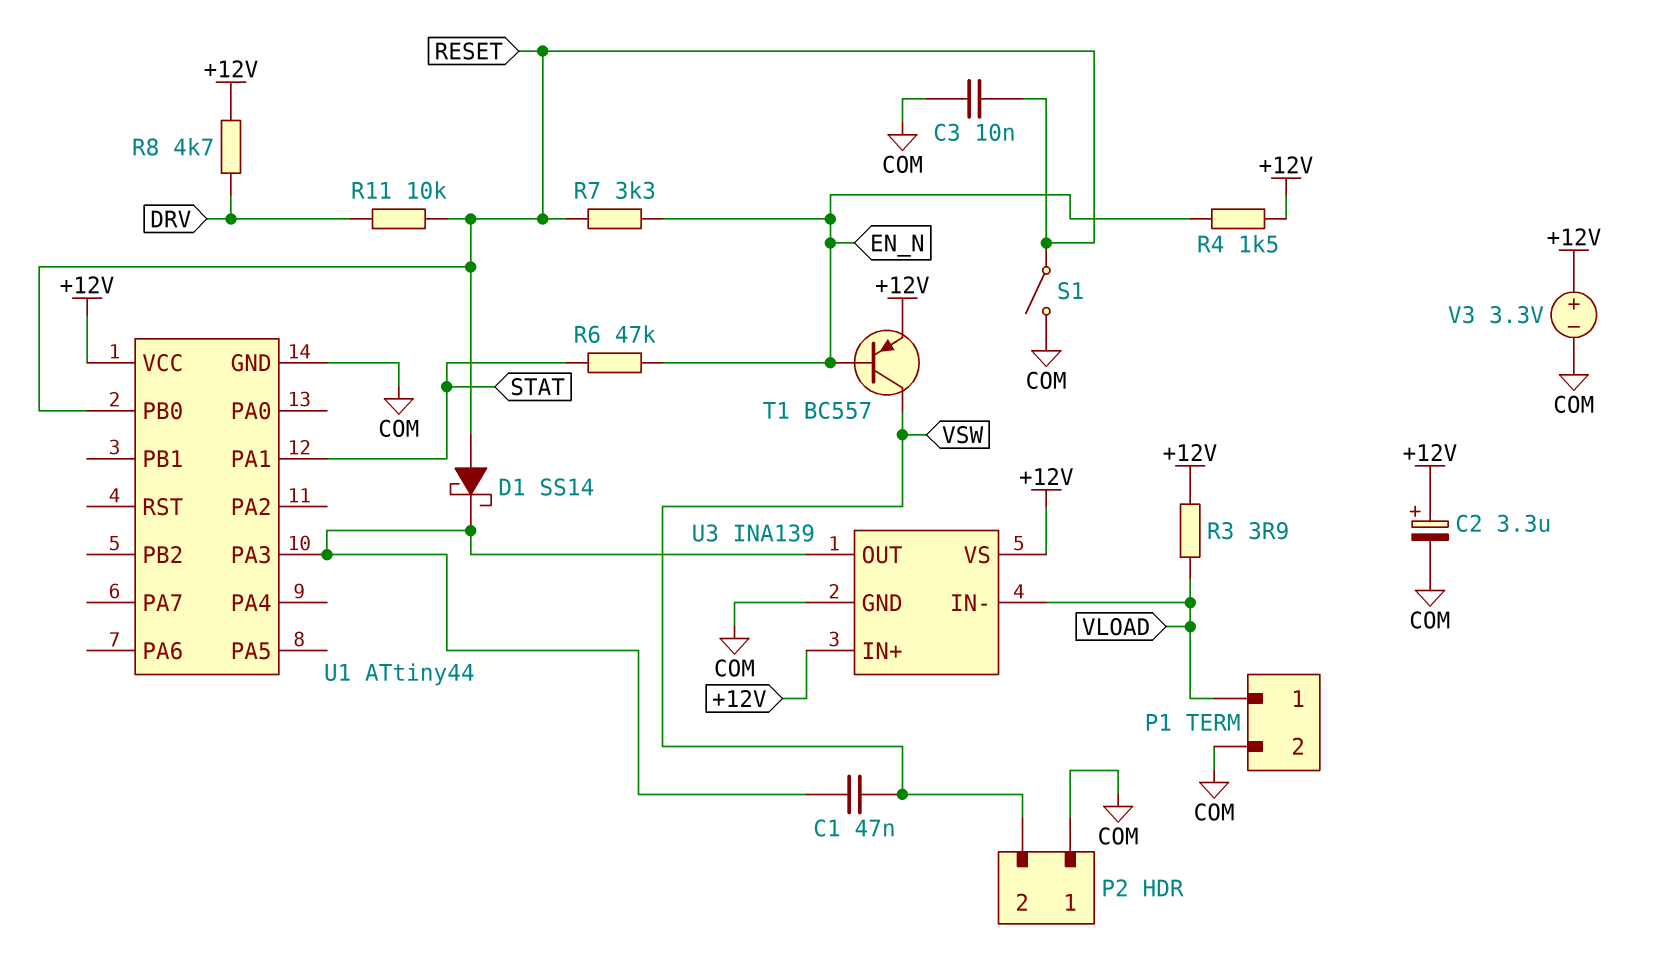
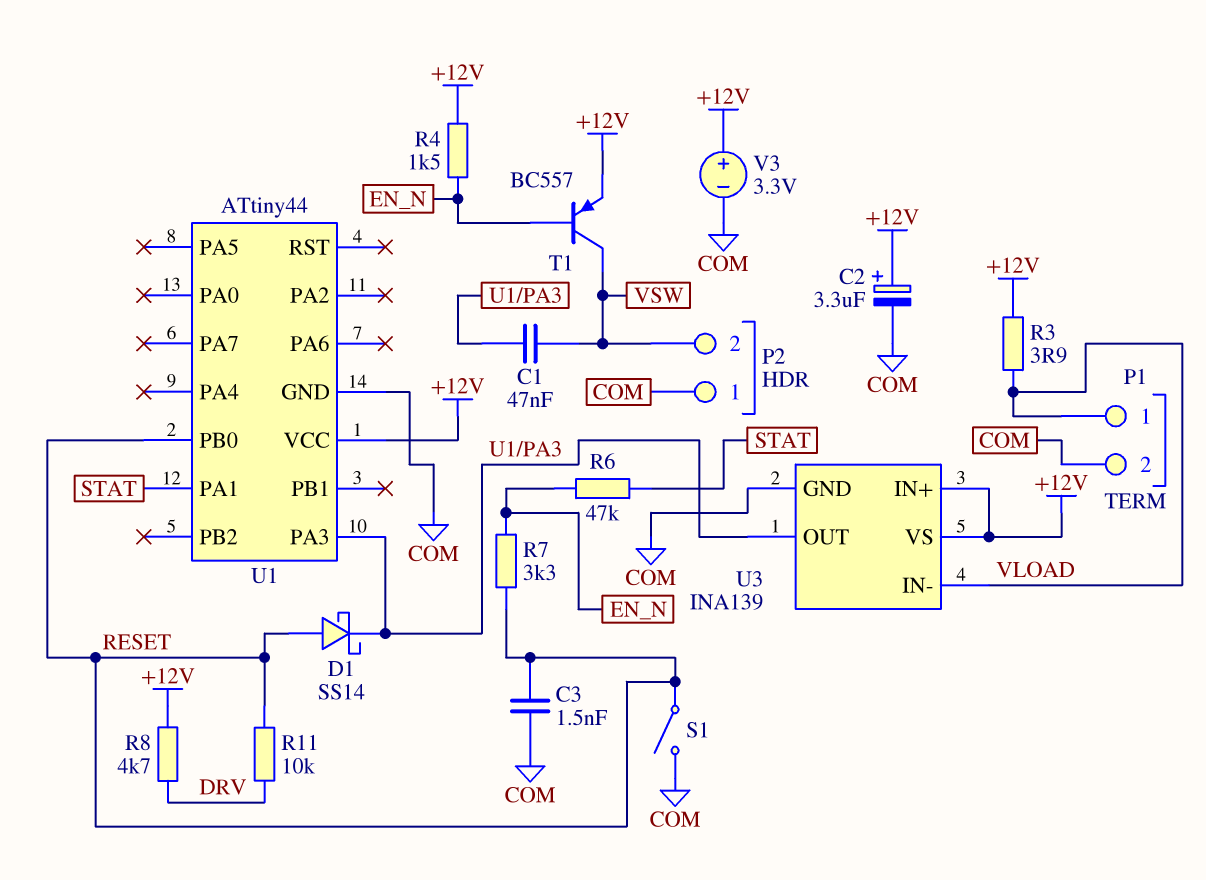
C3: 10nF (COM, RESET) -> 1.5nF (COM, RESET)

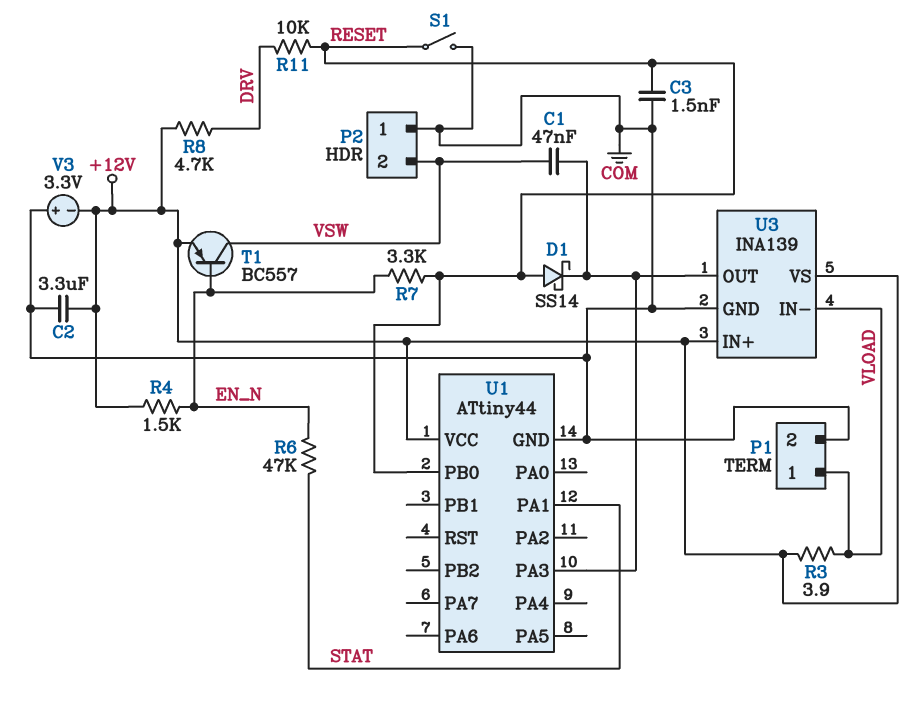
C2: 3.3uF (plus +12V, minus COM) -> 3.3uF (+12V, COM)
V3: 3.3V (plus +12V, minus COM) -> 3.3V (plus COM, minus +12V)

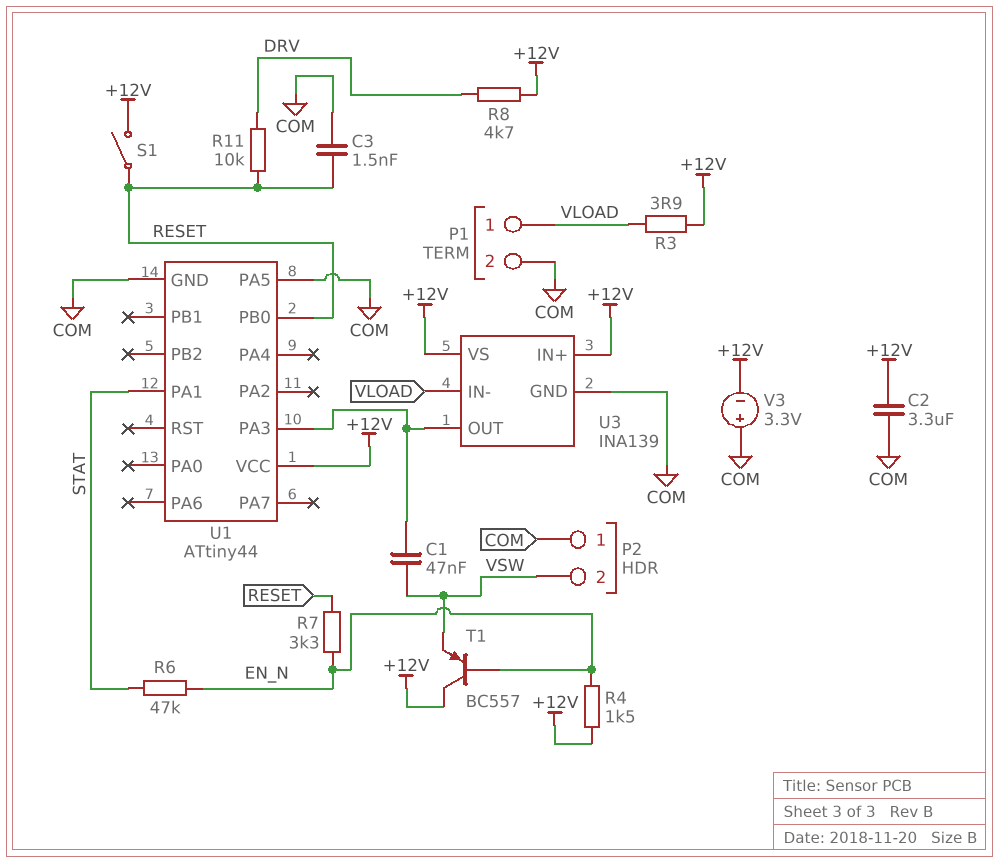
D1: schottky SS14 (A RESET, K U1/PA3) -> none
S1: switch (COM, RESET) -> switch (+12V, RESET)
T1: PNP BC557 (B EN_N, C VSW, E +12V) -> PNP BC557 (B EN_N, C +12V, E VSW)
U1 pin PA5: none -> COM

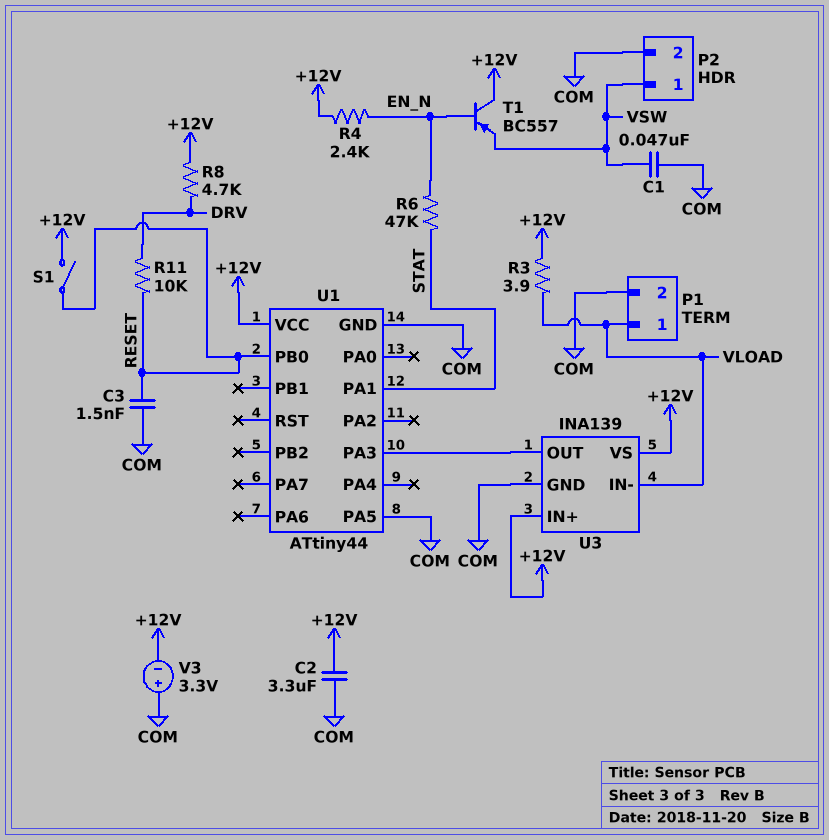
C1: 47nF (U1/PA3, VSW) -> 47nF (COM, VSW)
P2 pin 1: COM -> VSW
P2 pin 2: VSW -> COM
R4: 1.5k (+12V, EN_N) -> 2.4k (+12V, EN_N)
R7: 3.3k (EN_N, RESET) -> none

